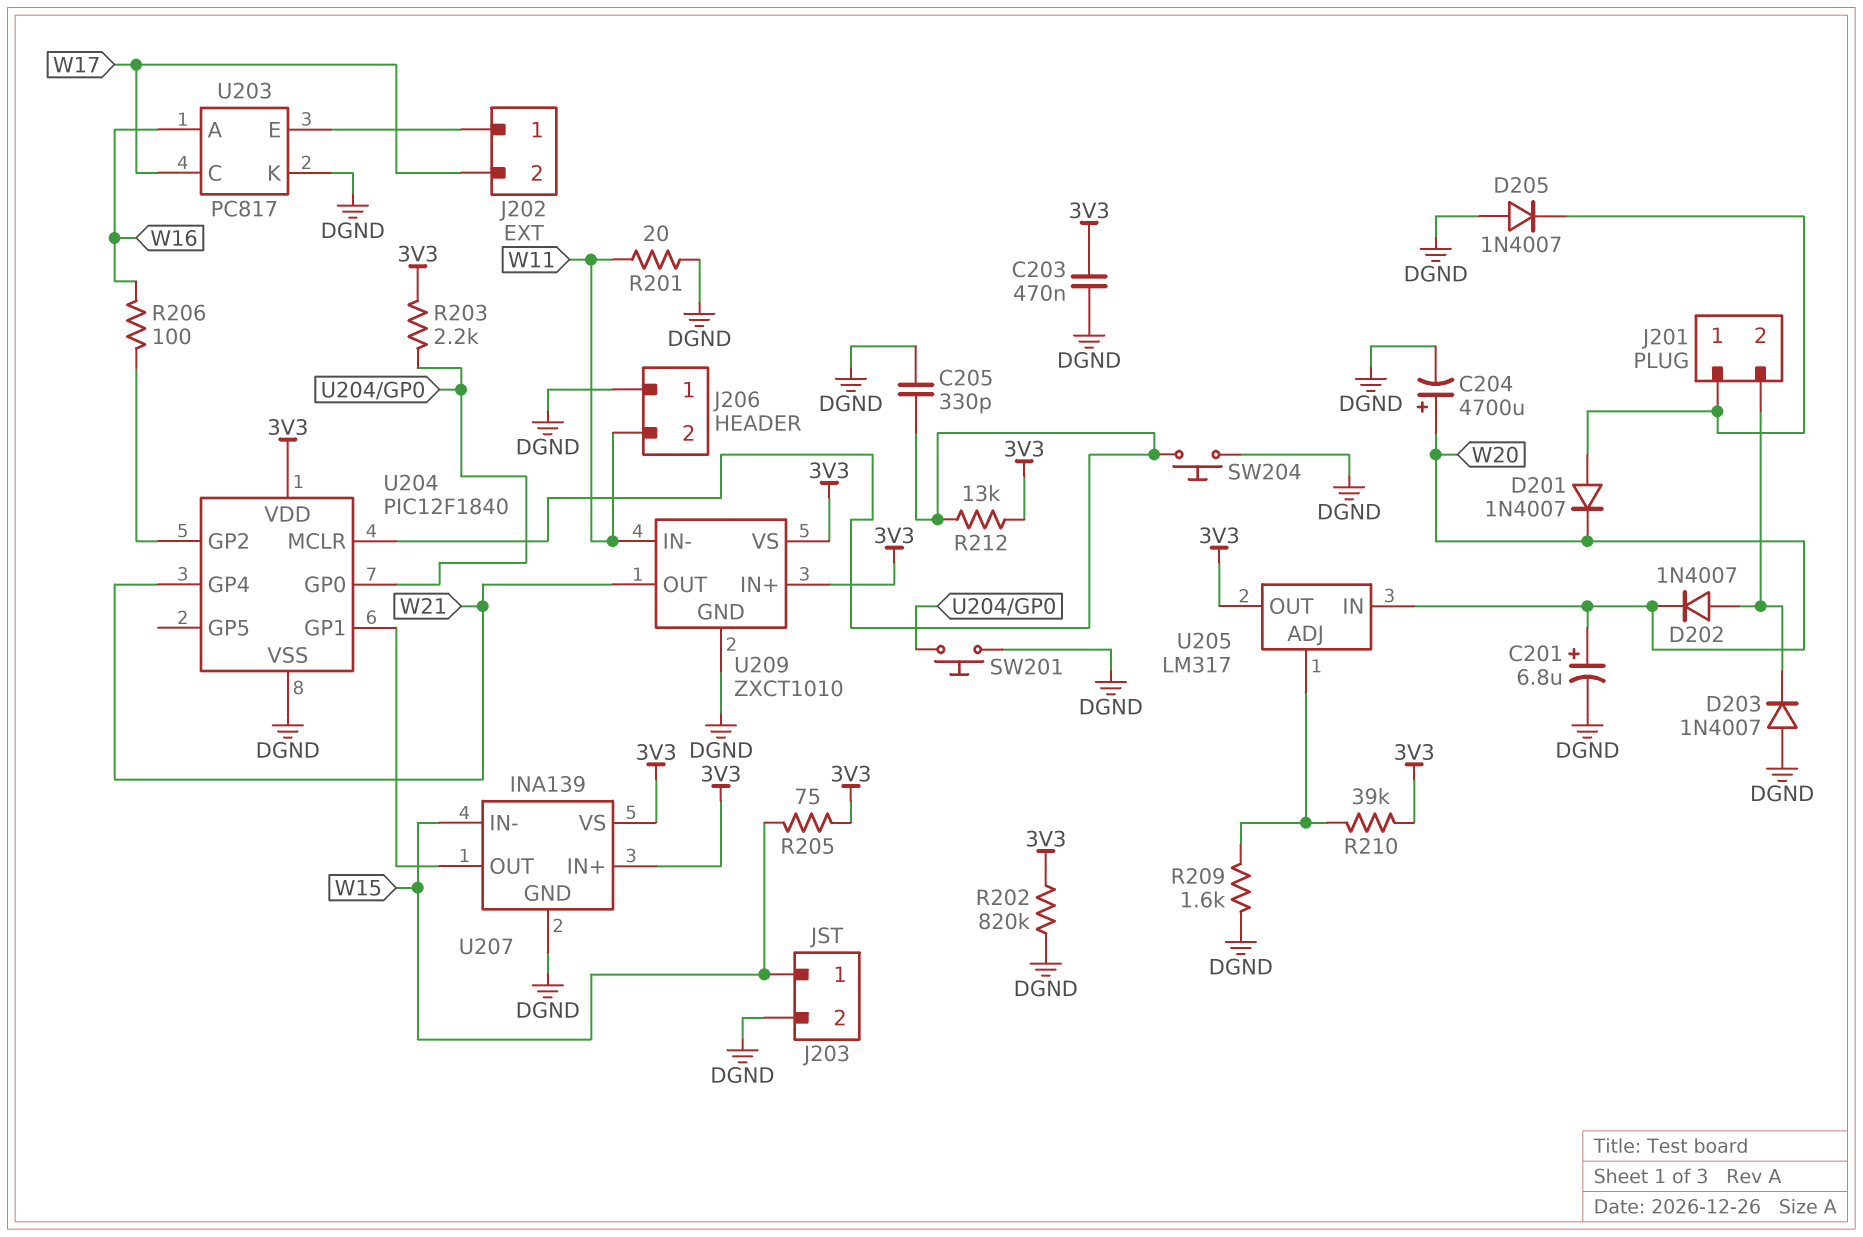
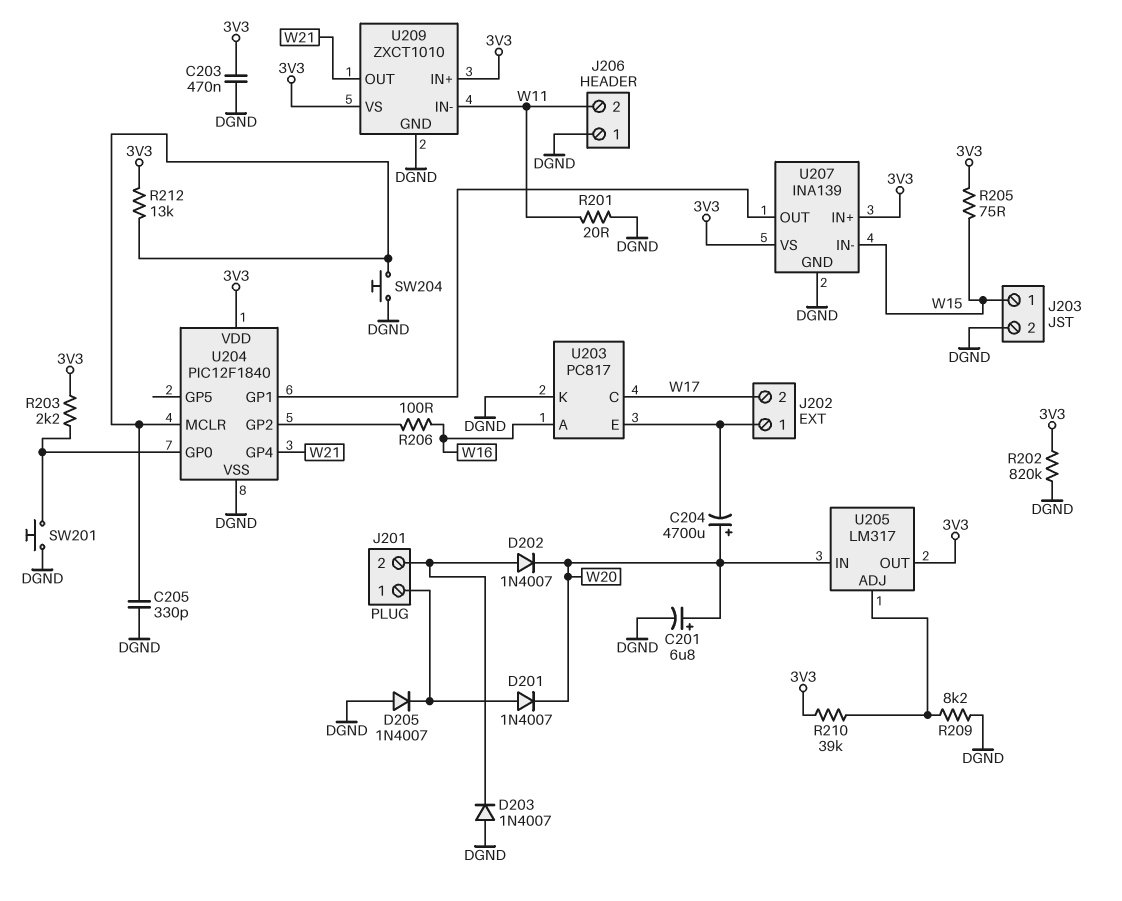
C204: 4700uF (plus W20, minus DGND) -> 4700uF (plus W20, minus J202/1)
R209: 1.6k (DGND, U205/ADJ) -> 8.2k (DGND, U205/ADJ)

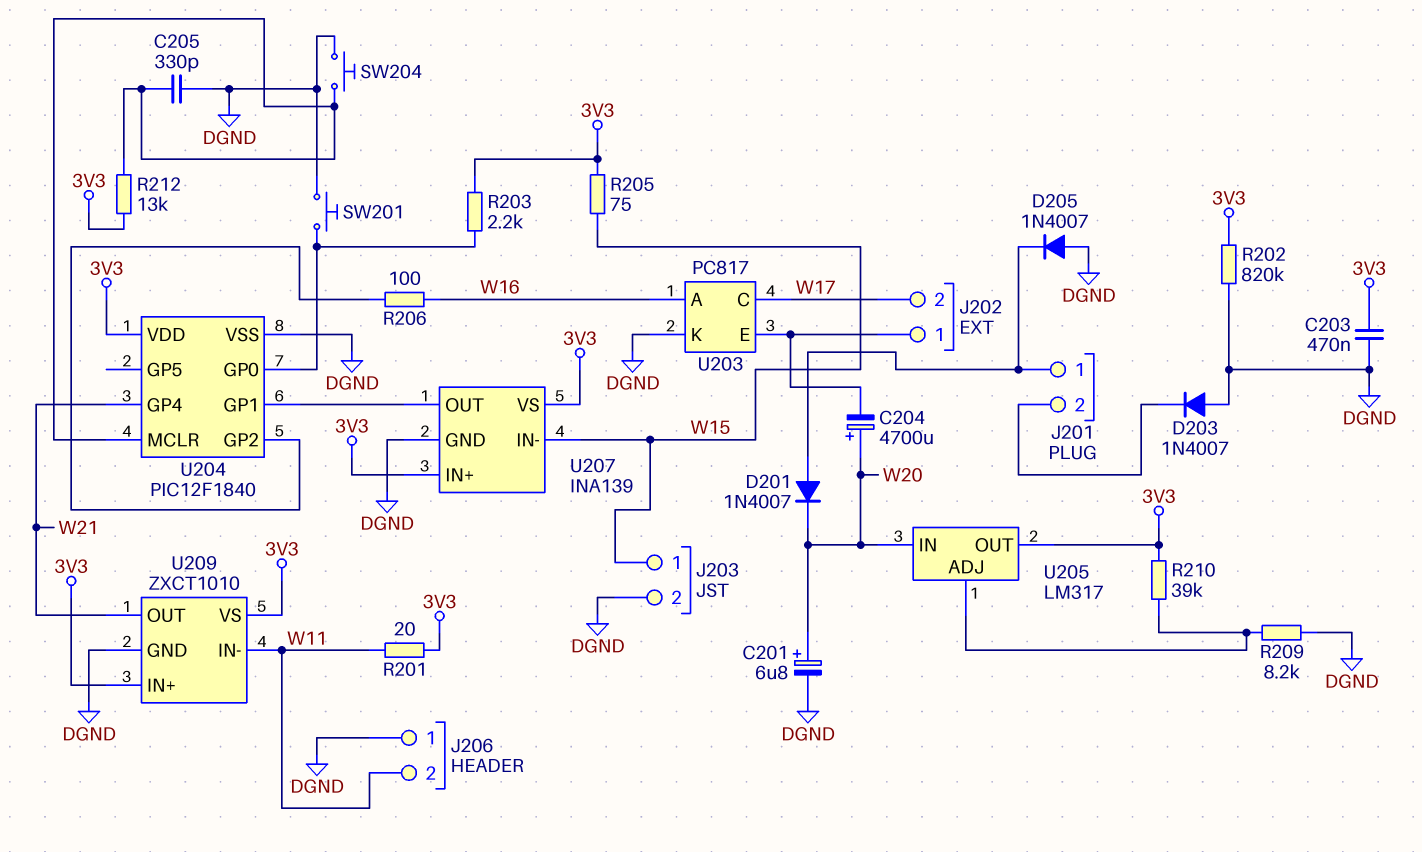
D202: diode 1N4007 (A J201/2, K W20) -> none
R201: 20 (DGND, W11) -> 20 (3V3, W11)

